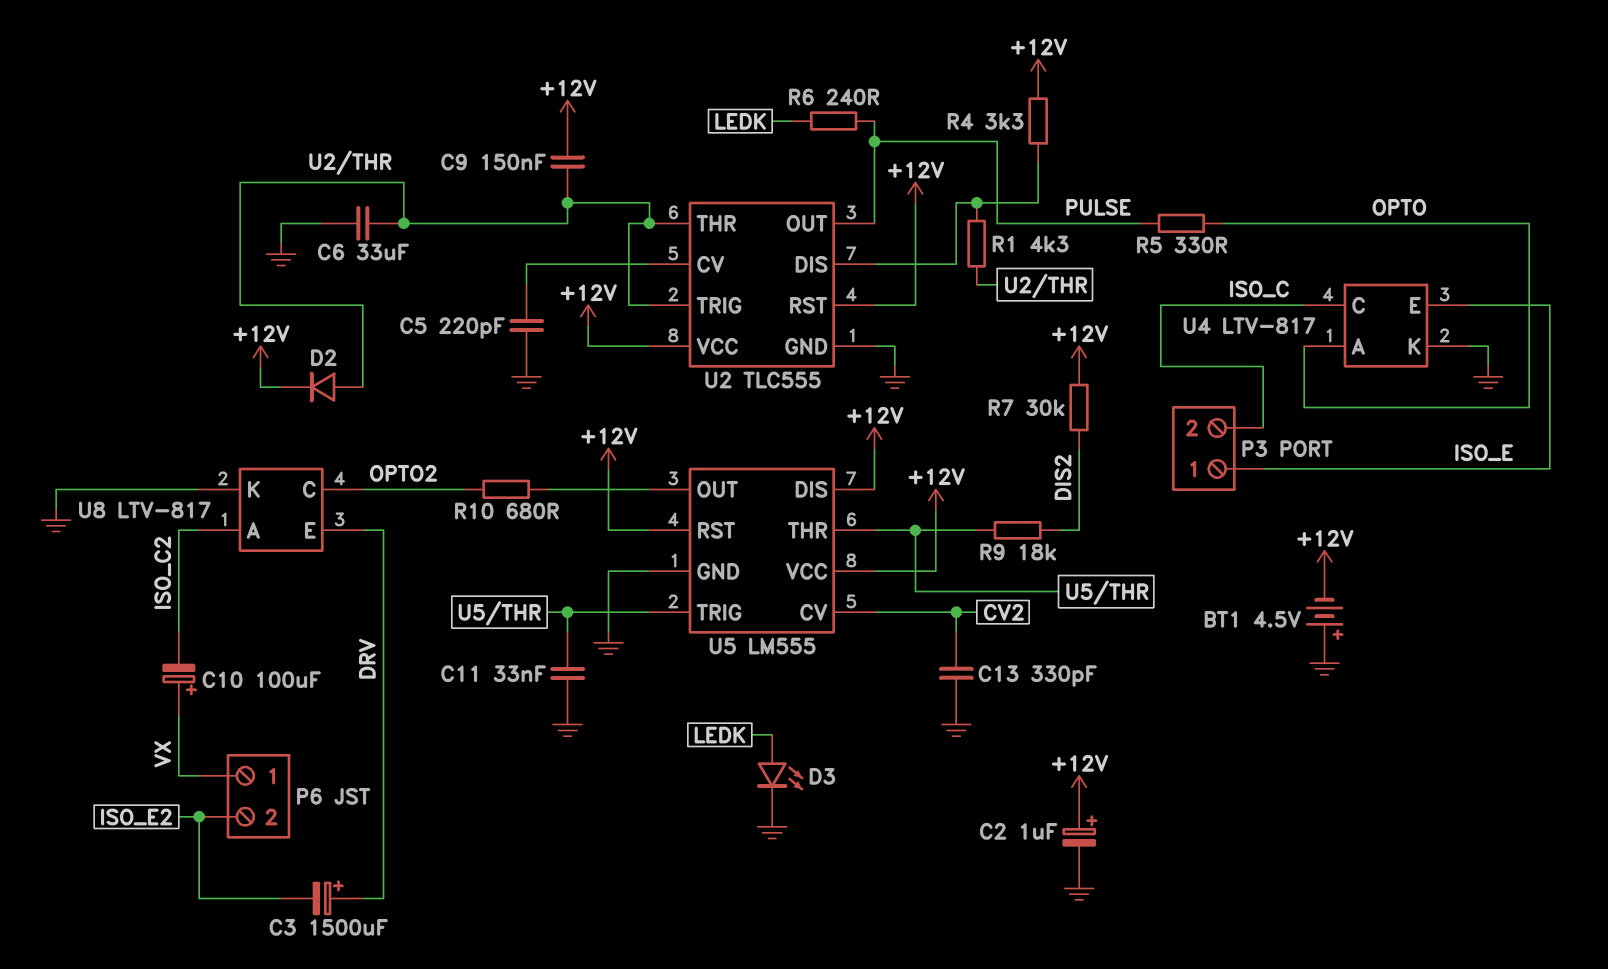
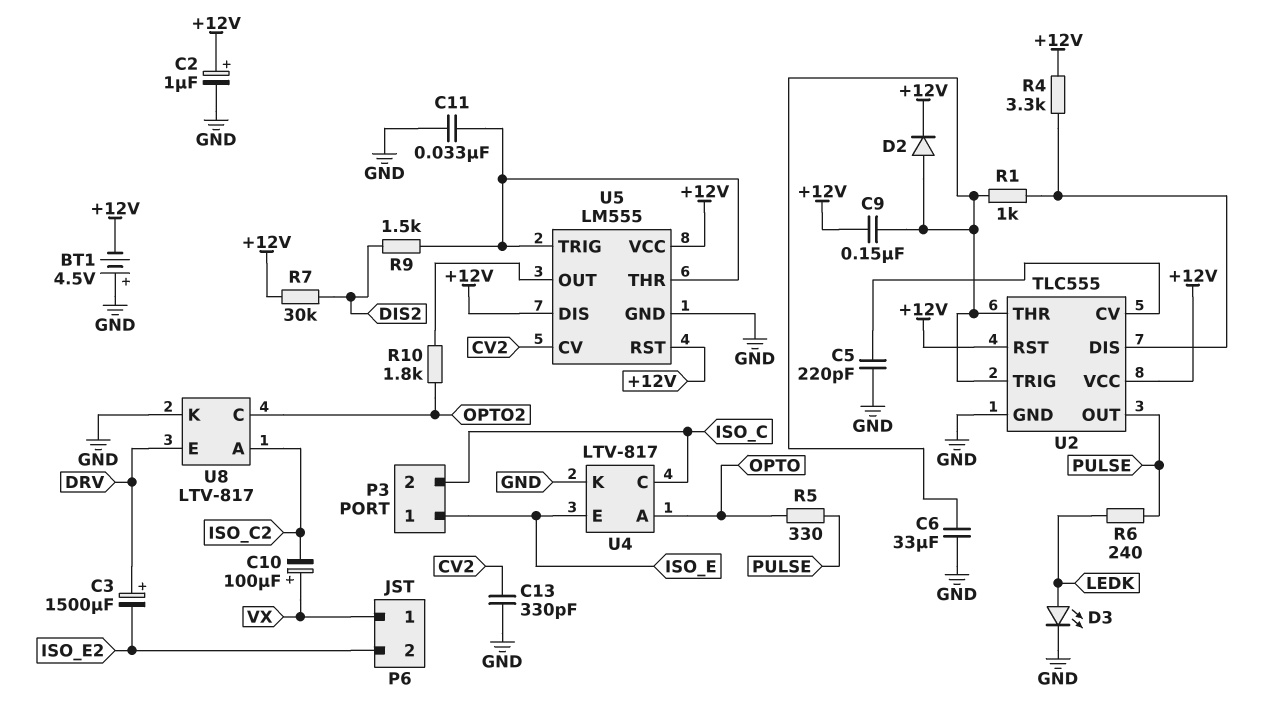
R1: 4.3k (U2/DIS, U2/THR) -> 1k (U2/DIS, U2/THR)
R9: 18k (DIS2, U5/THR) -> 1.5k (DIS2, U5/THR)
R10: 680 (OPTO2, U5/OUT) -> 1.8k (OPTO2, U5/OUT)

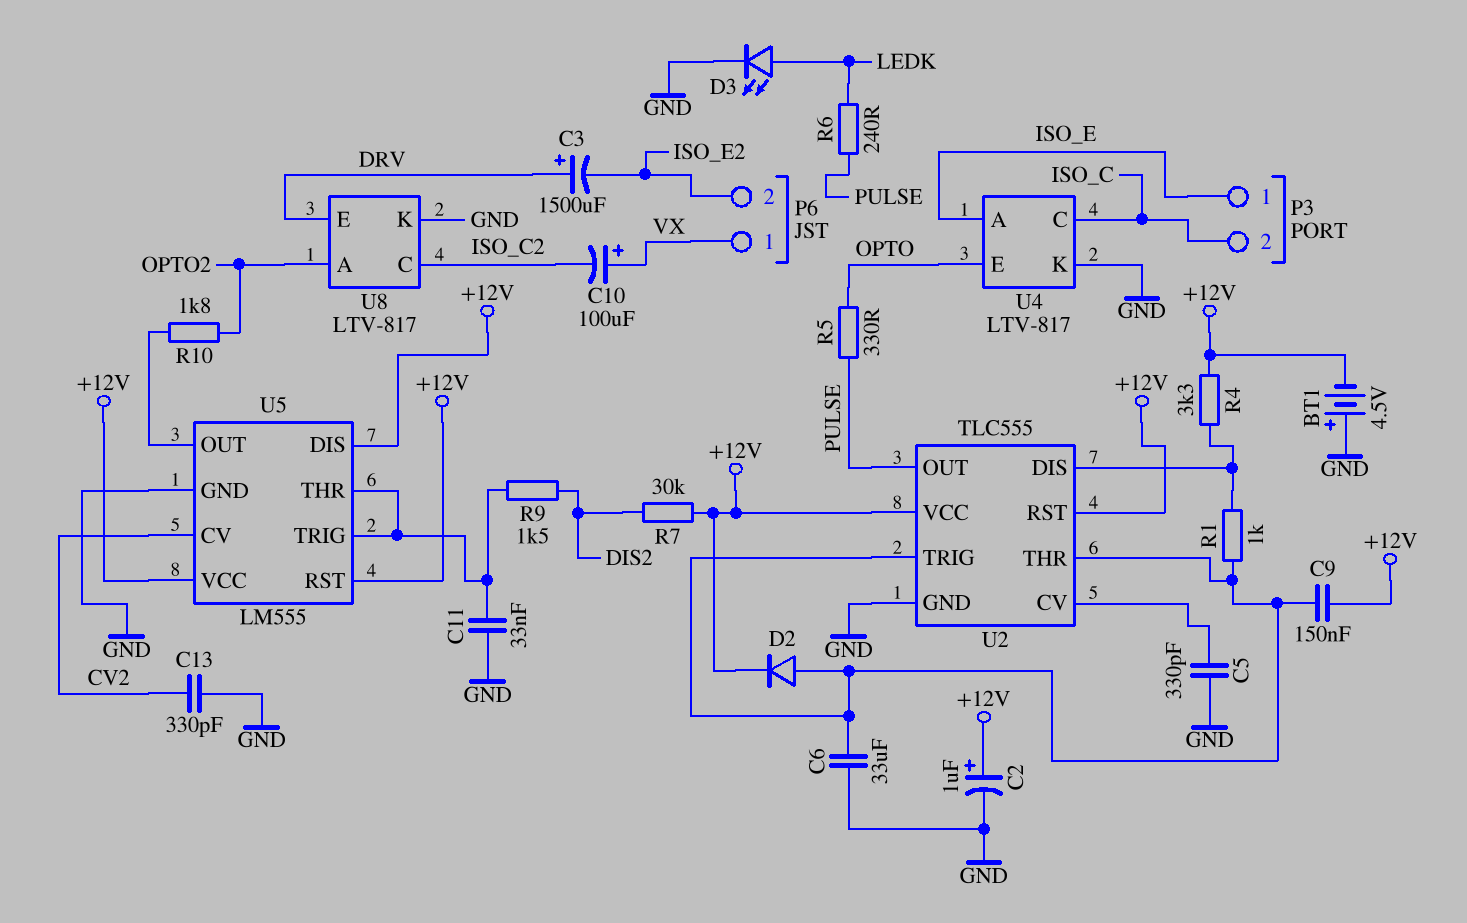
C5: 220pF (GND, U2/CV) -> 330pF (GND, U2/CV)
U4 pin A: OPTO -> ISO_E
U4 pin E: ISO_E -> OPTO
U8 pin A: ISO_C2 -> OPTO2
U8 pin C: OPTO2 -> ISO_C2

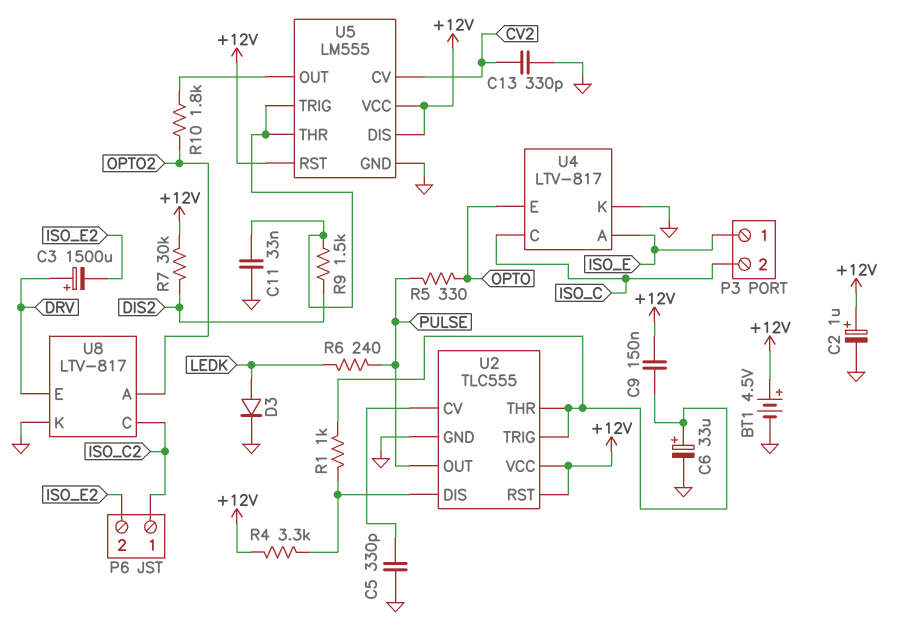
BT1: 4.5V (plus GND, minus +12V) -> 4.5V (plus +12V, minus GND)
C6: 33uF (GND, U2/THR) -> 33uF (plus U2/THR, minus GND)
C10: 100uF (plus VX, minus ISO_C2) -> none
D2: diode (A U2/THR, K +12V) -> none
D3: LED (A LEDK, K GND) -> diode (A LEDK, K GND)
P6 pin 1: VX -> ISO_C2

